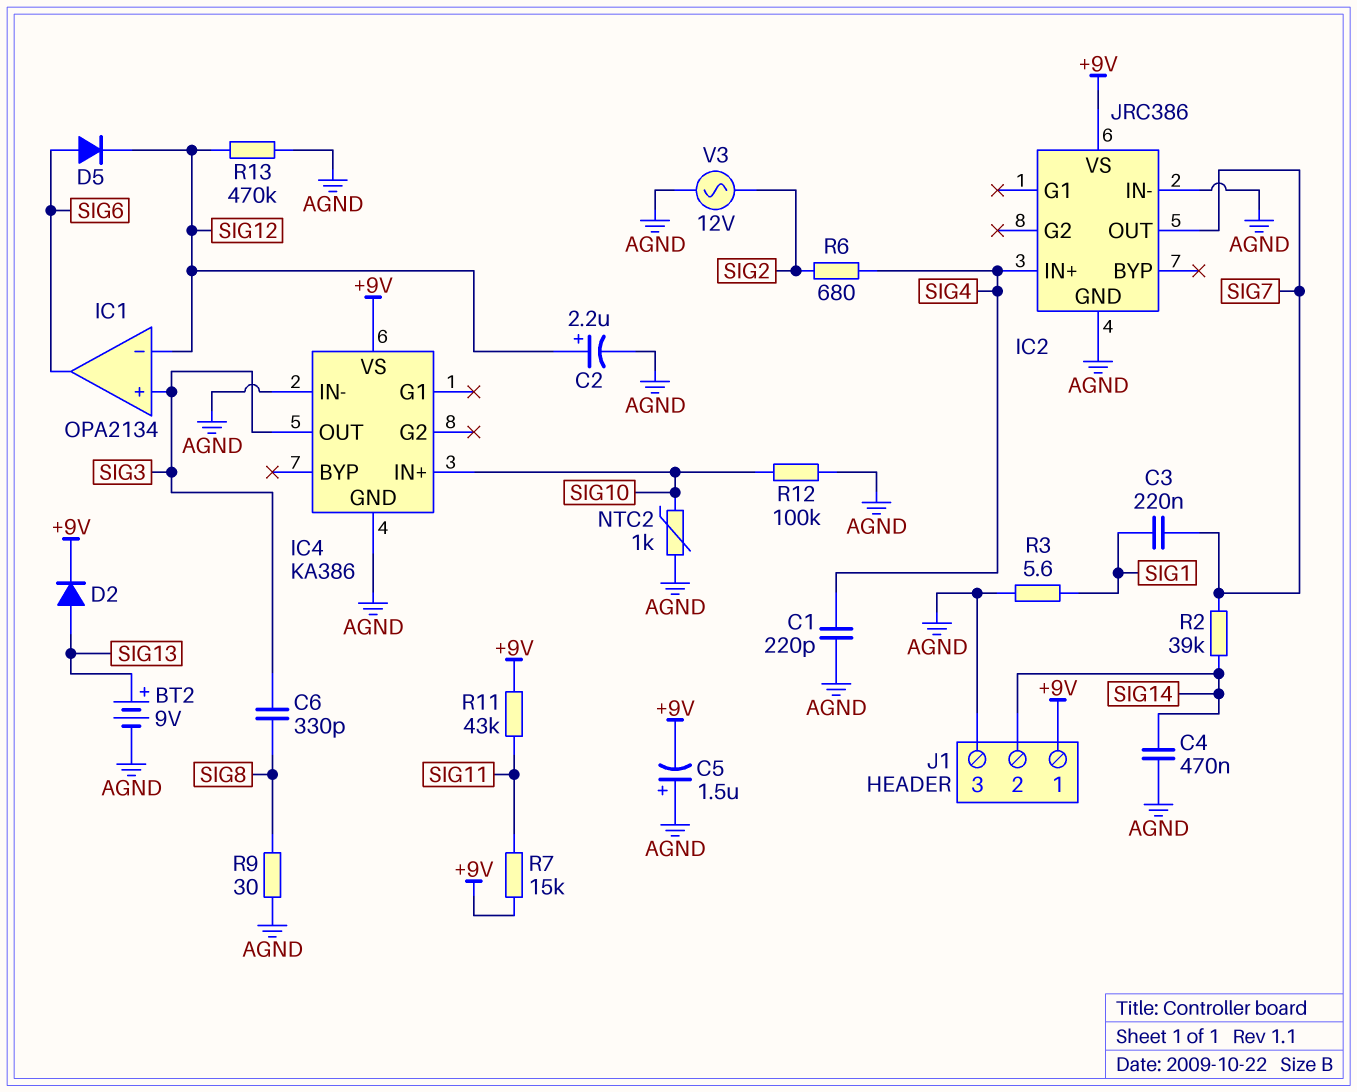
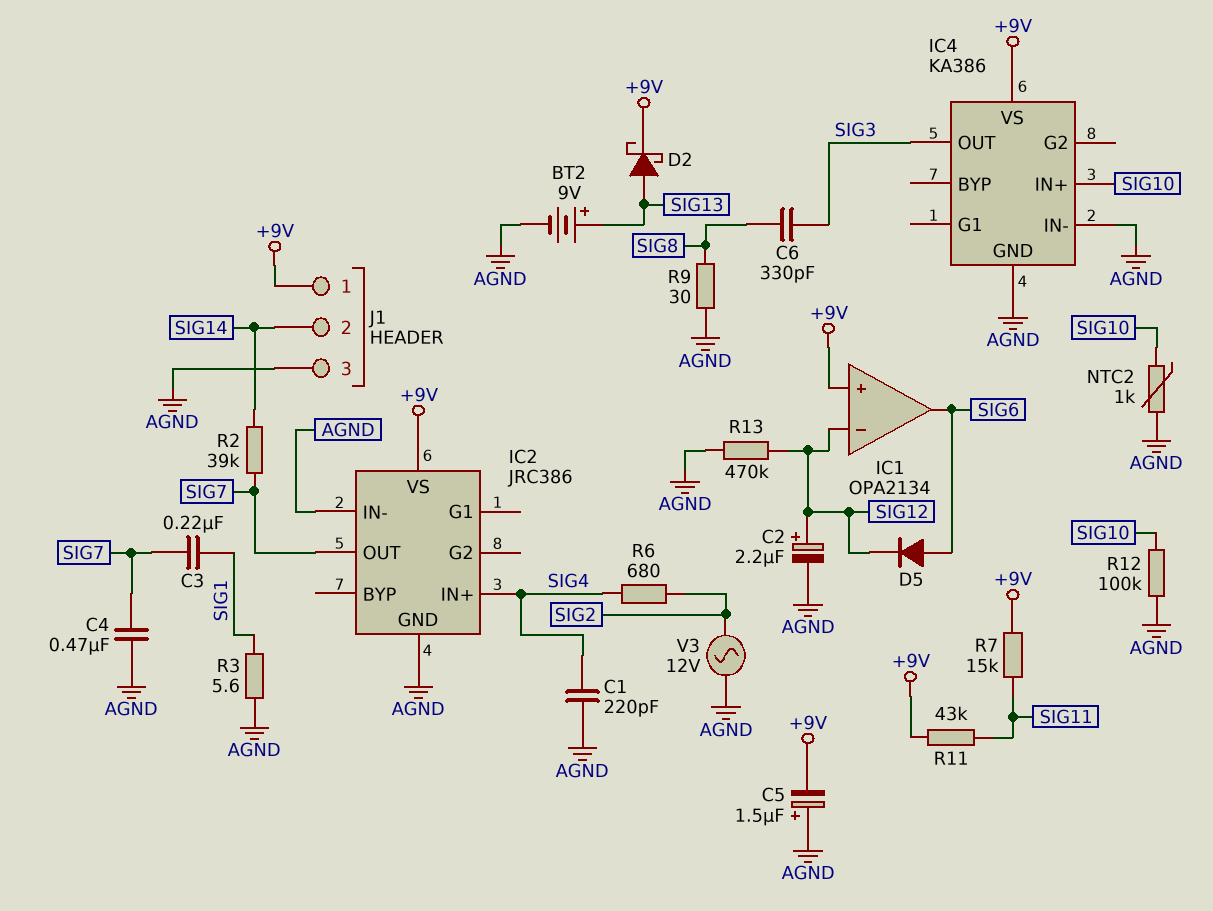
C4: 470nF (AGND, SIG14) -> 470nF (AGND, SIG7)
D2: diode (A SIG13, K +9V) -> schottky (A SIG13, K +9V)
IC1 pin in+: SIG3 -> +9V

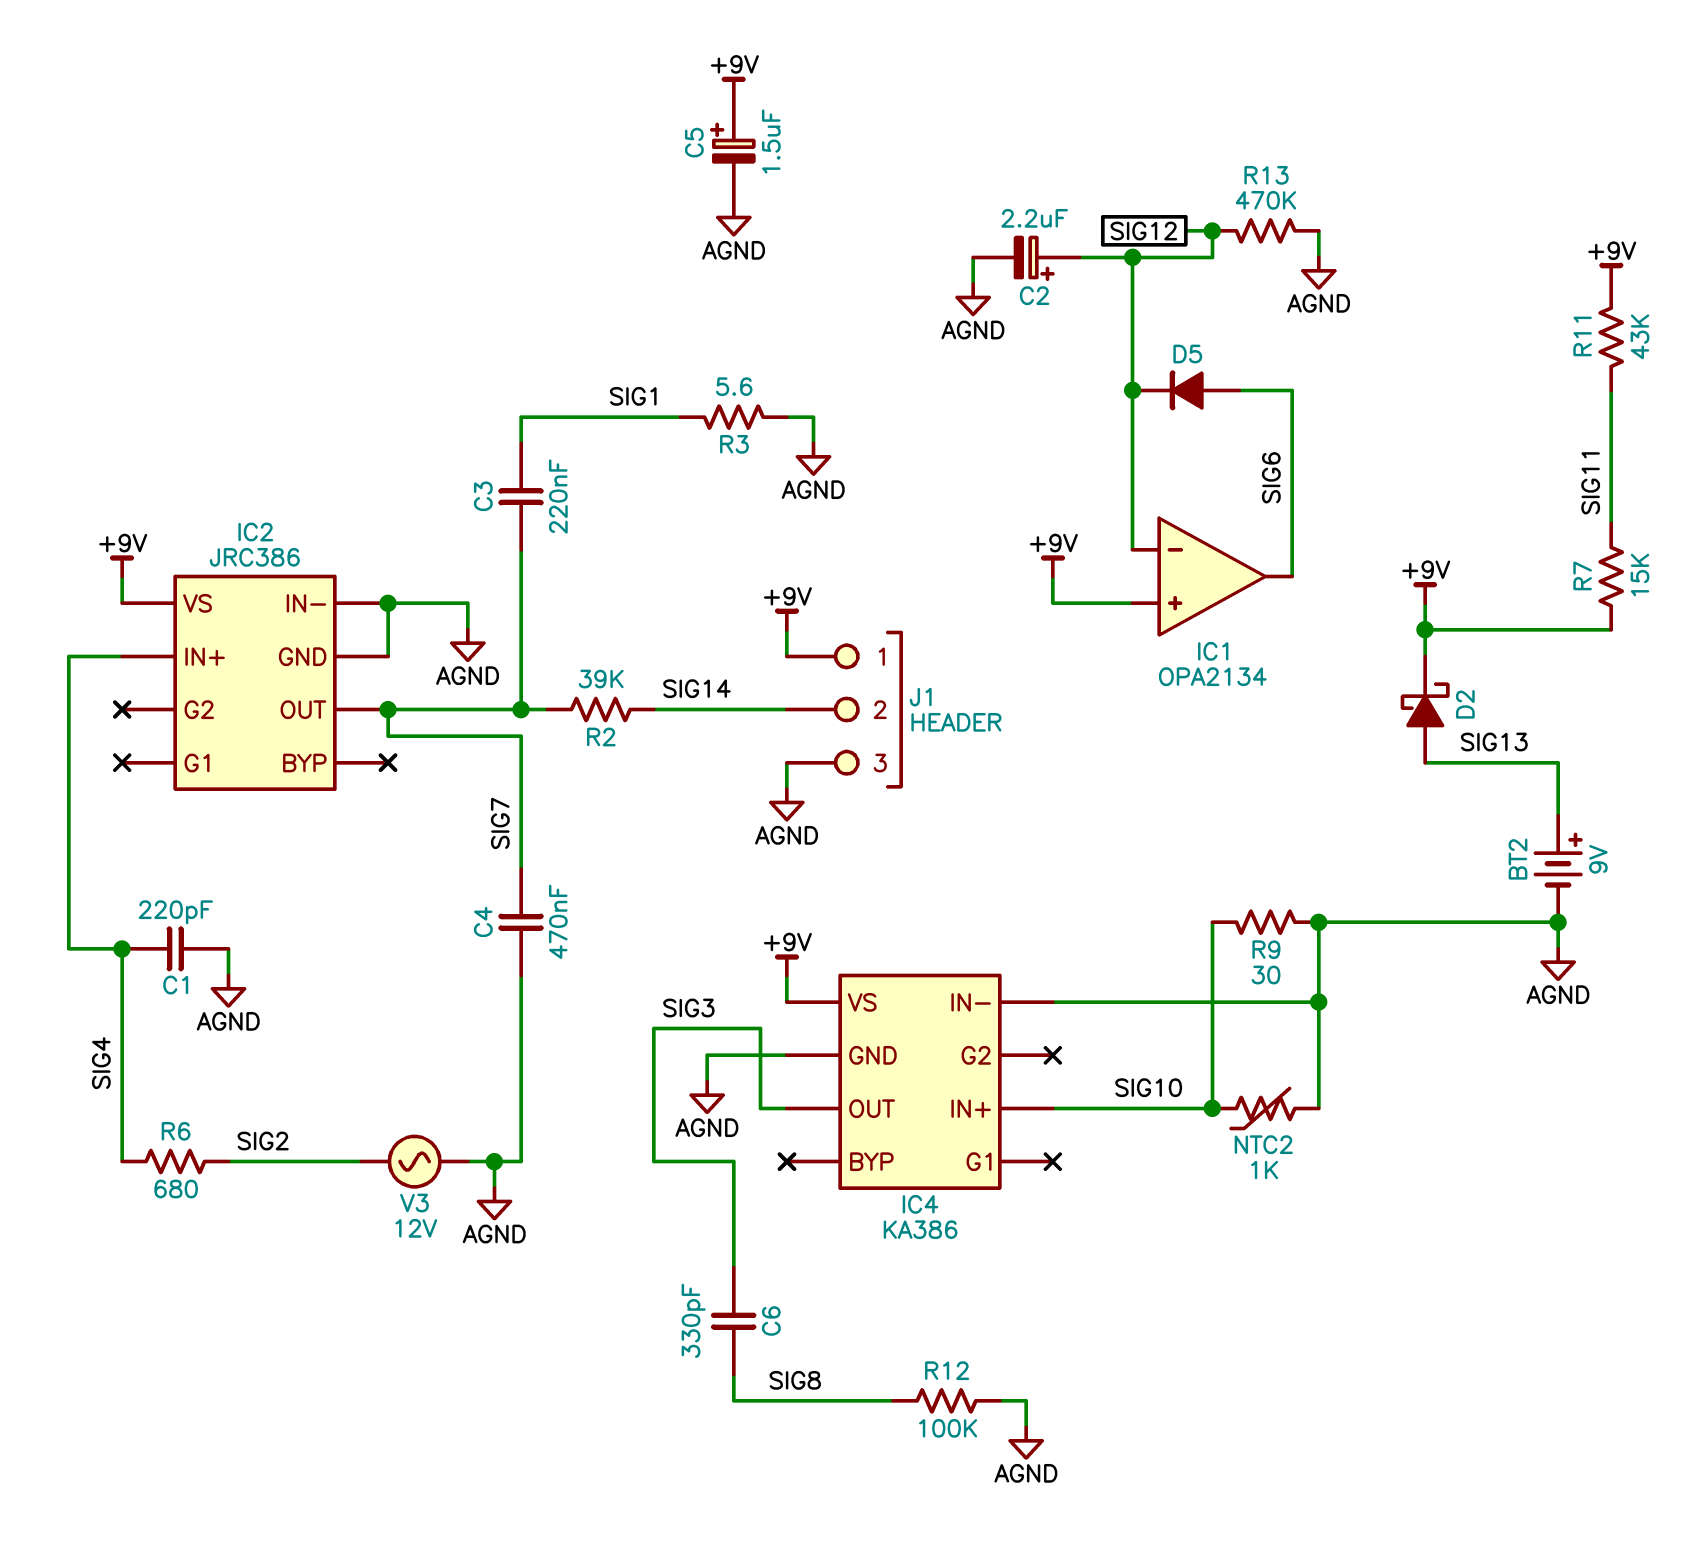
C5: 1.5uF (plus AGND, minus +9V) -> 1.5uF (plus +9V, minus AGND)
R9: 30 (AGND, SIG8) -> 30 (AGND, SIG10)
R12: 100k (AGND, SIG10) -> 100k (AGND, SIG8)

